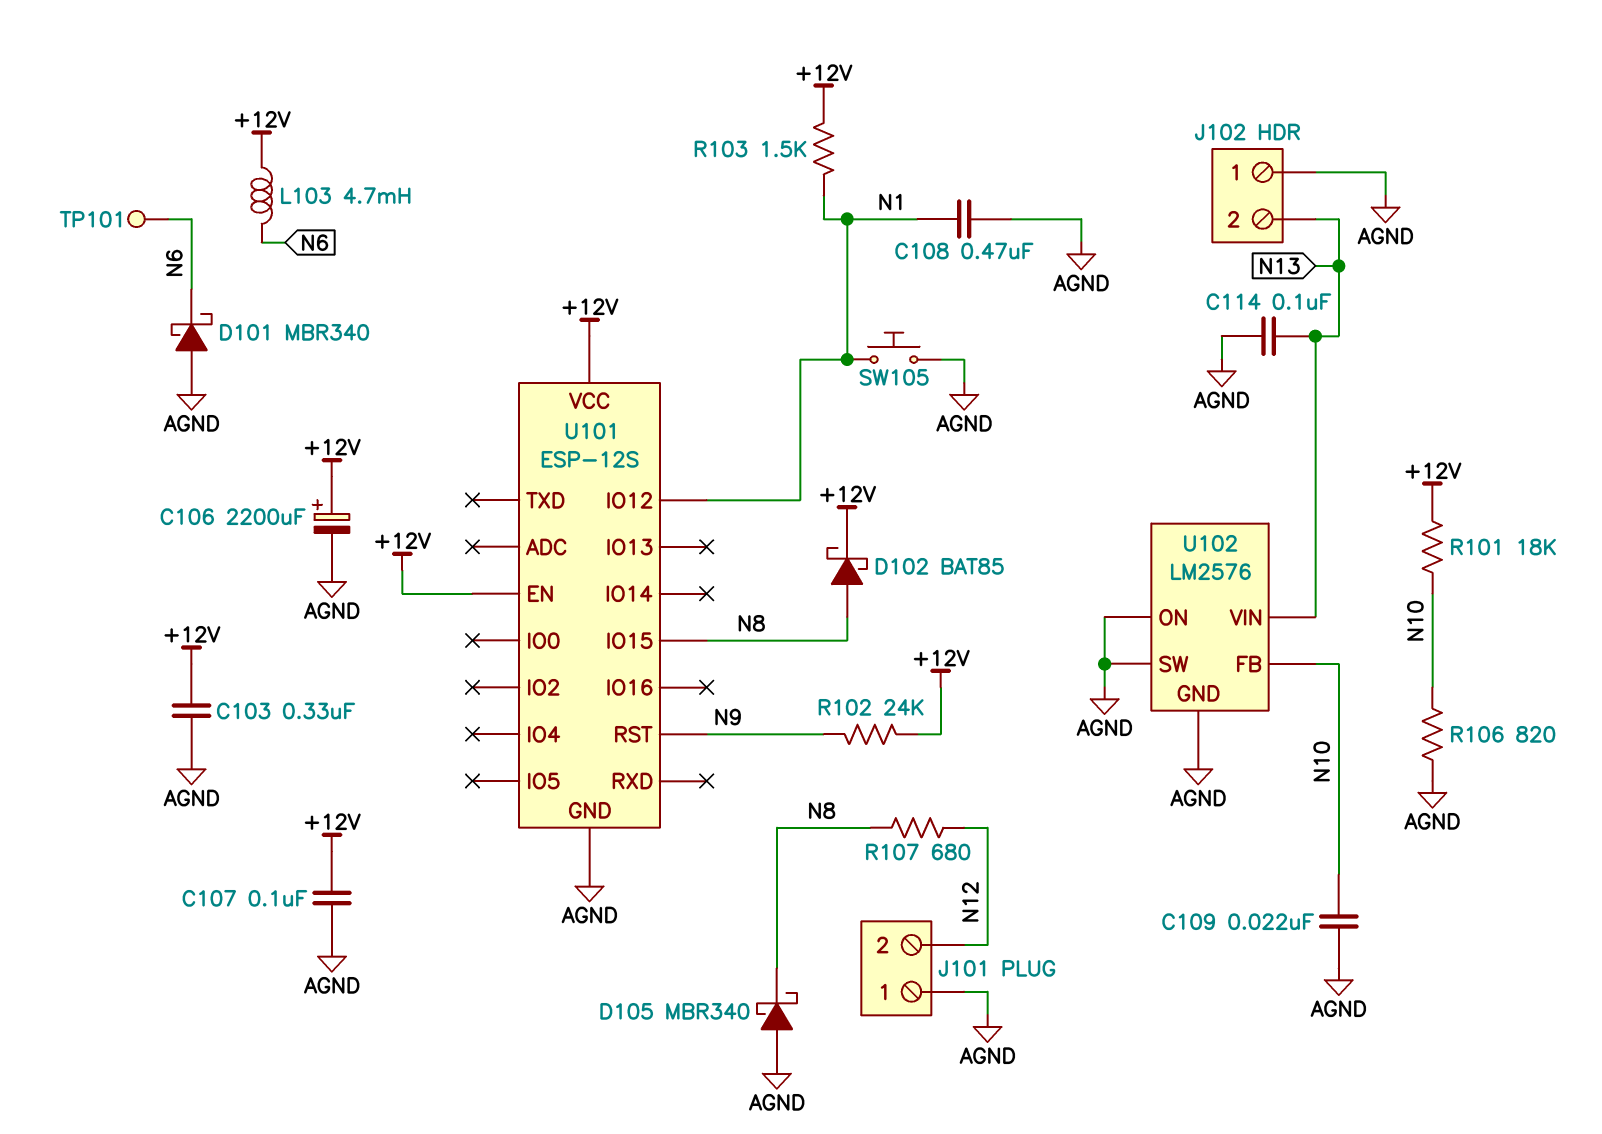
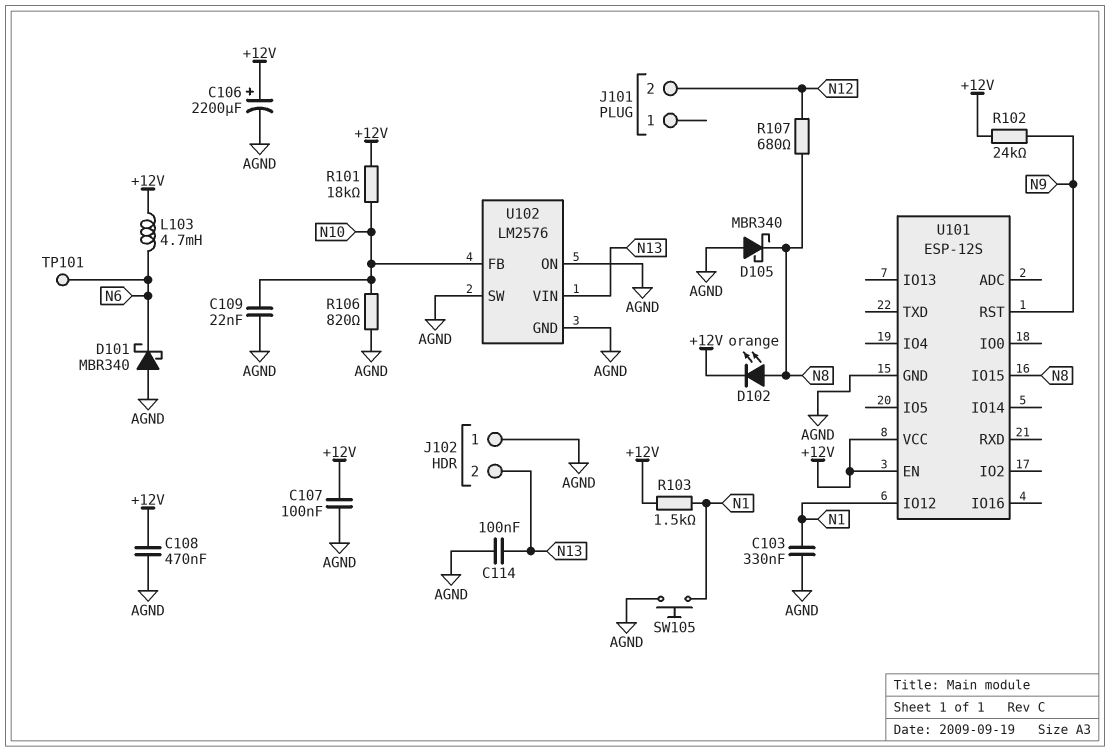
C103: 330nF (+12V, AGND) -> 330nF (AGND, N1)
C108: 470nF (AGND, N1) -> 470nF (+12V, AGND)
D102: schottky BAT85 (A N8, K +12V) -> LED orange (A N8, K +12V)
J101 pin 1: AGND -> none

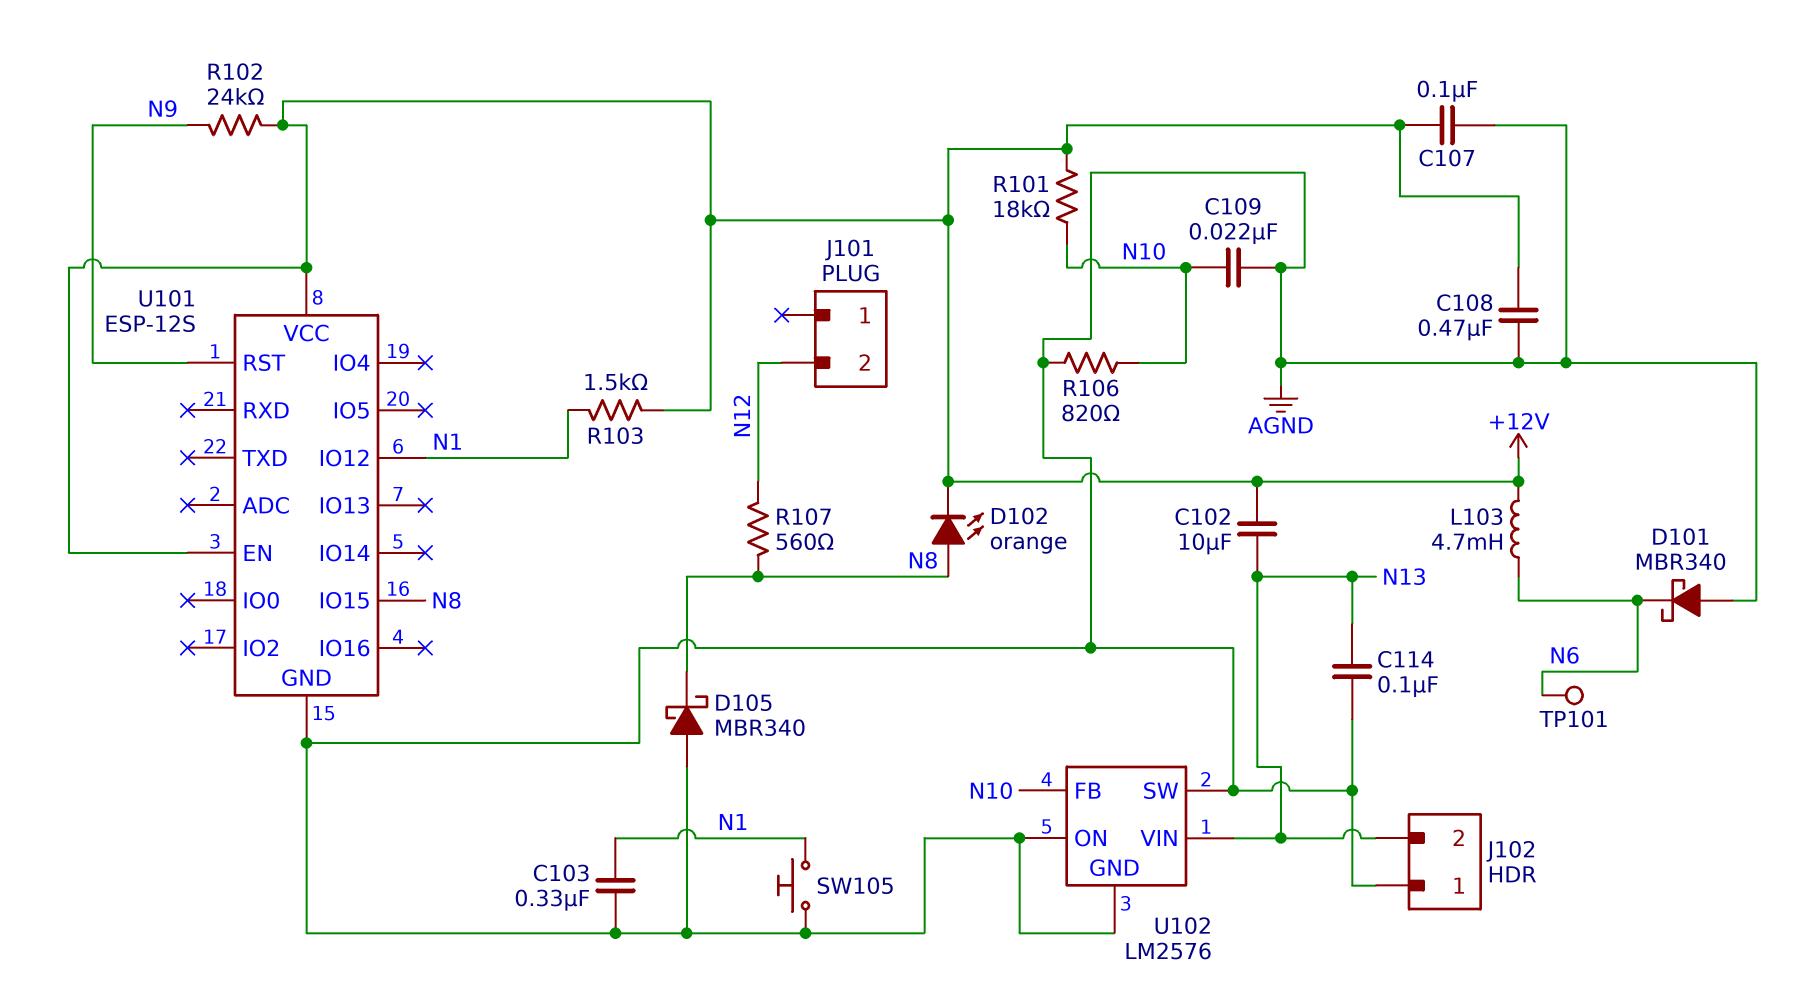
C102: none -> 10uF (+12V, N13)
C106: 2200uF (plus +12V, minus AGND) -> none
R107: 680 (N8, N12) -> 560 (N8, N12)

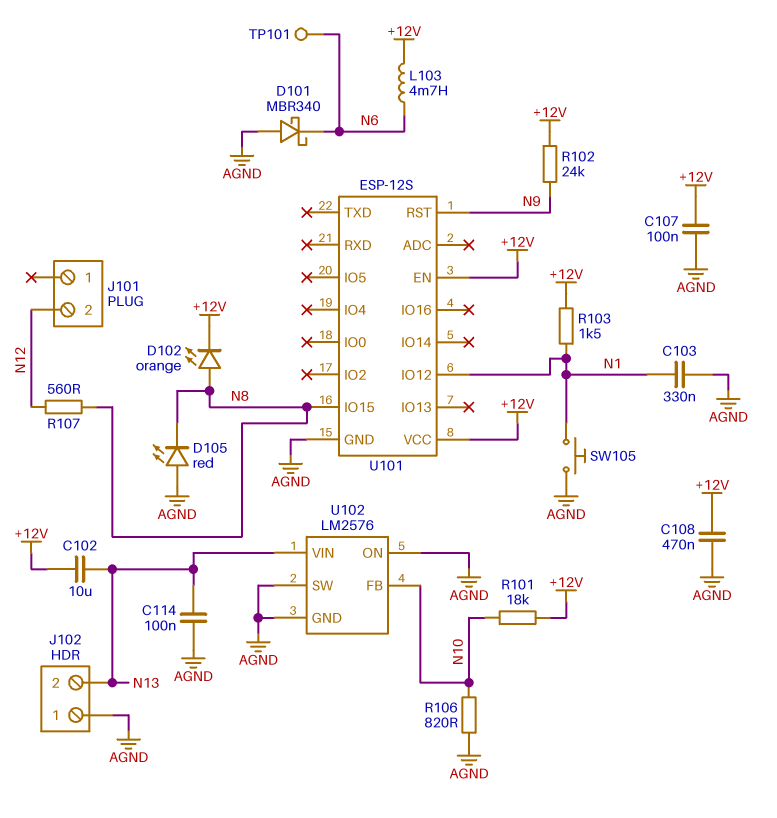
C109: 22nF (AGND, N10) -> none
D105: schottky MBR340 (A AGND, K N8) -> LED red (A AGND, K N8)

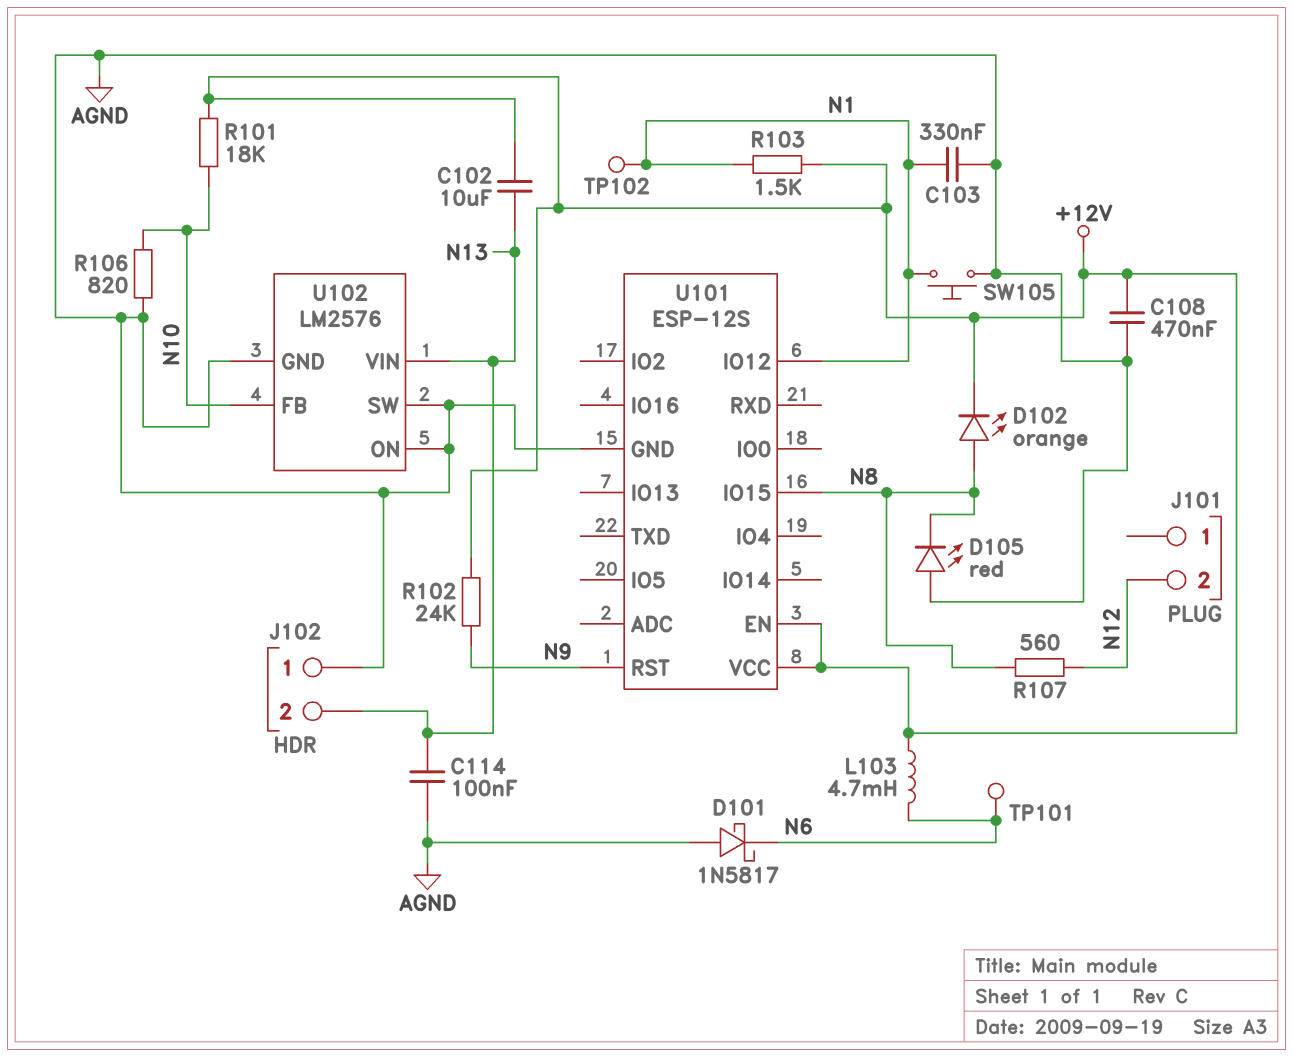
C107: 100nF (+12V, AGND) -> none
D101: schottky MBR340 (A AGND, K N6) -> schottky 1N5817 (A AGND, K N6)
TP102: none -> test point (N1)

